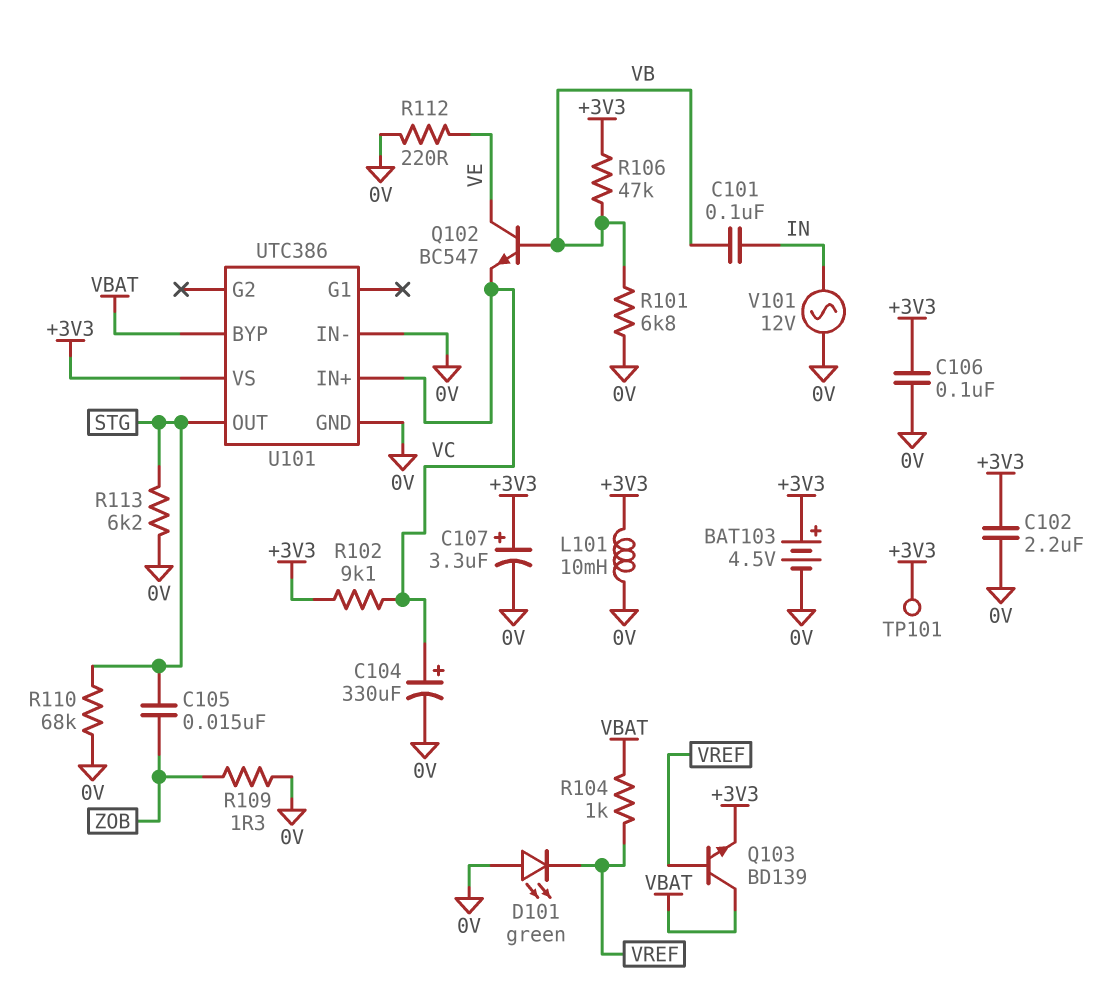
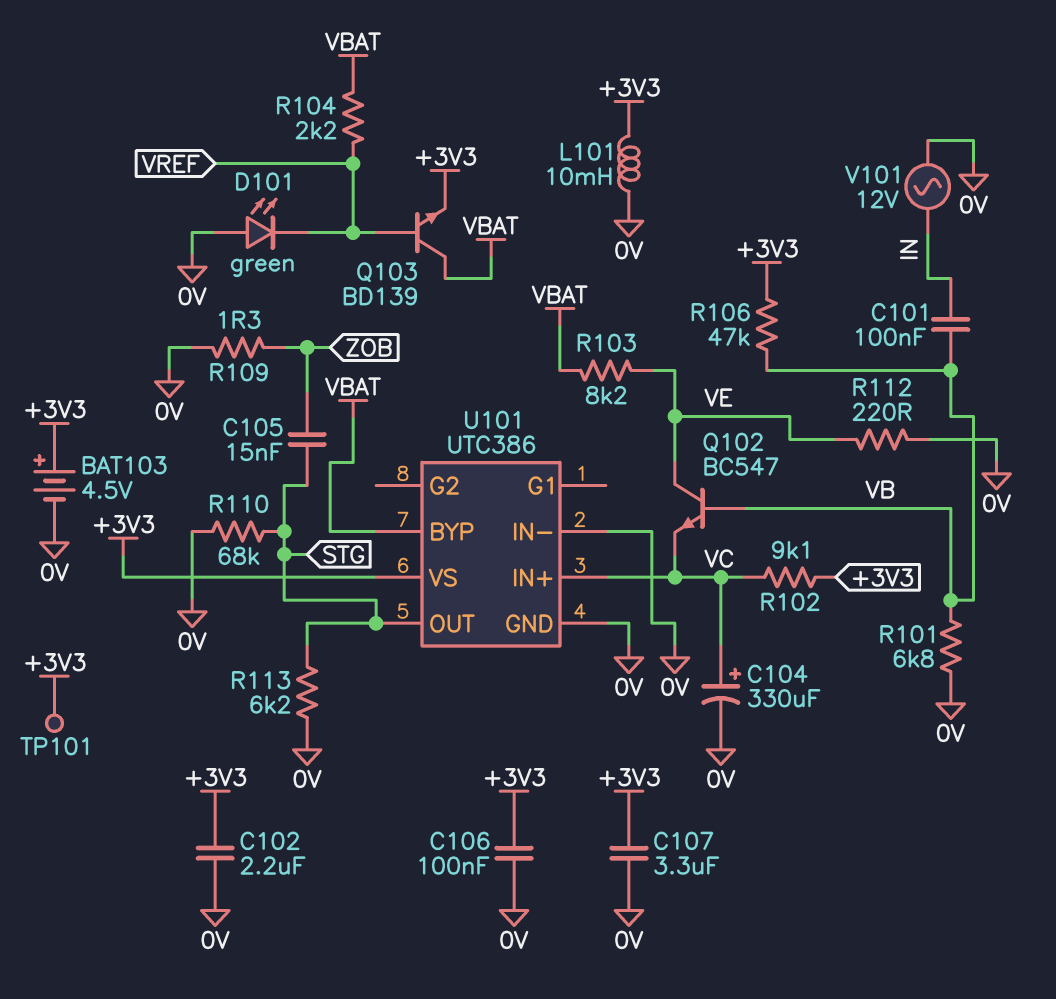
C107: 3.3uF (plus +3V3, minus 0V) -> 3.3uF (+3V3, 0V)
R103: none -> 8.2k (VBAT, VE)
R104: 1k (VBAT, VREF) -> 2.2k (VBAT, VREF)

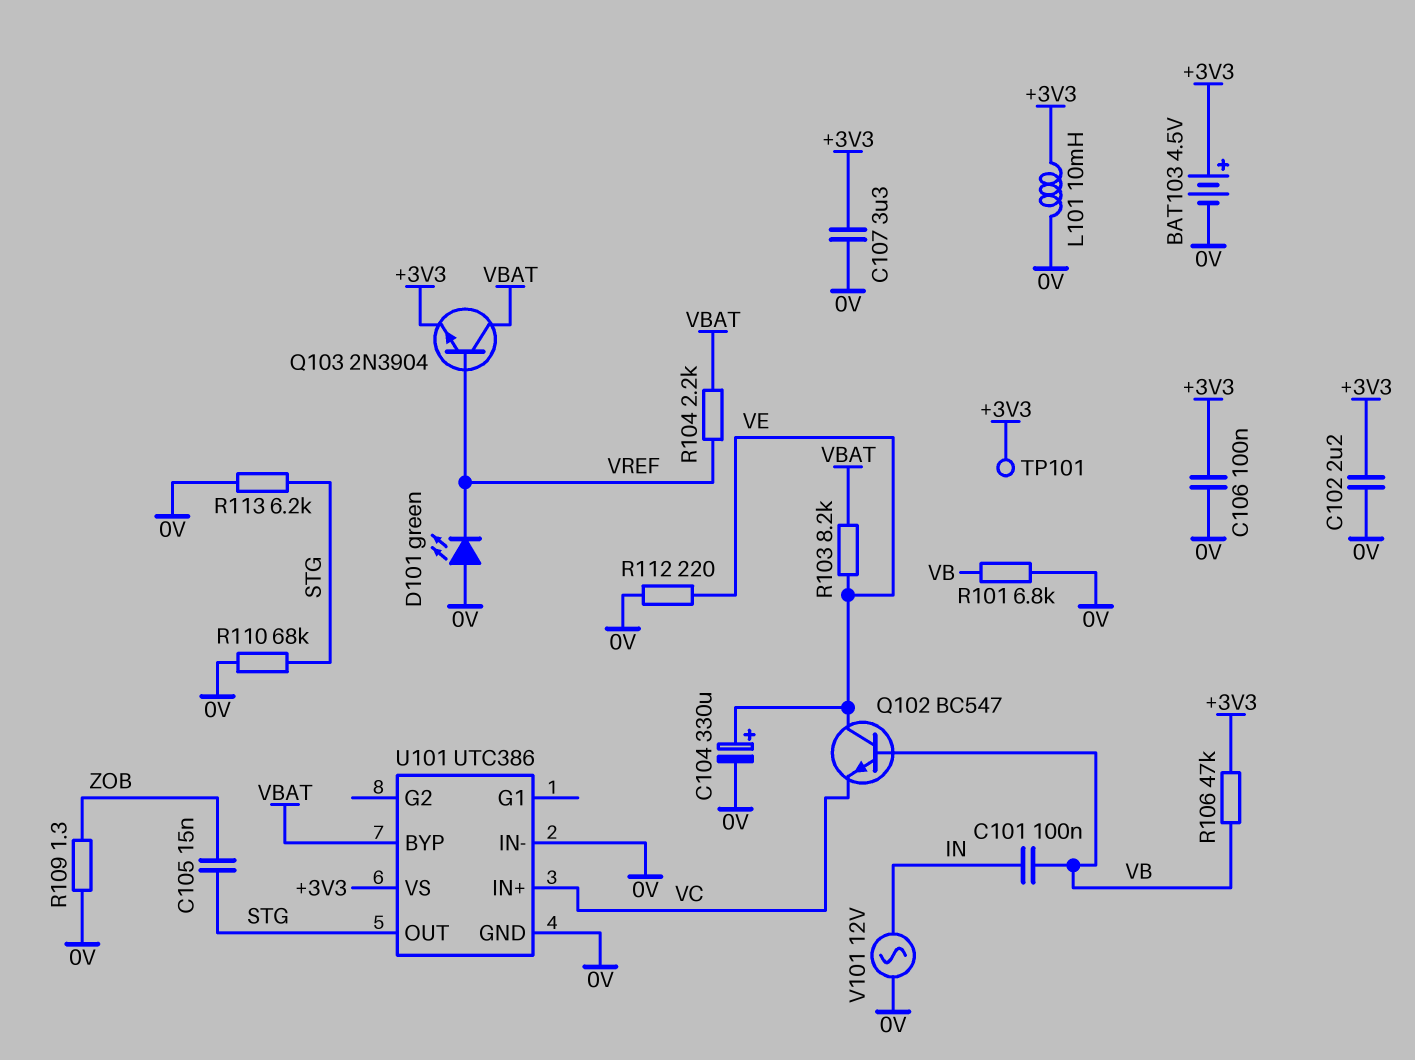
C104: 330uF (plus VC, minus 0V) -> 330uF (plus VE, minus 0V)
Q103: NPN BD139 (B VREF, C VBAT, E +3V3) -> NPN 2N3904 (B VREF, C VBAT, E +3V3)
R102: 9.1k (+3V3, VC) -> none

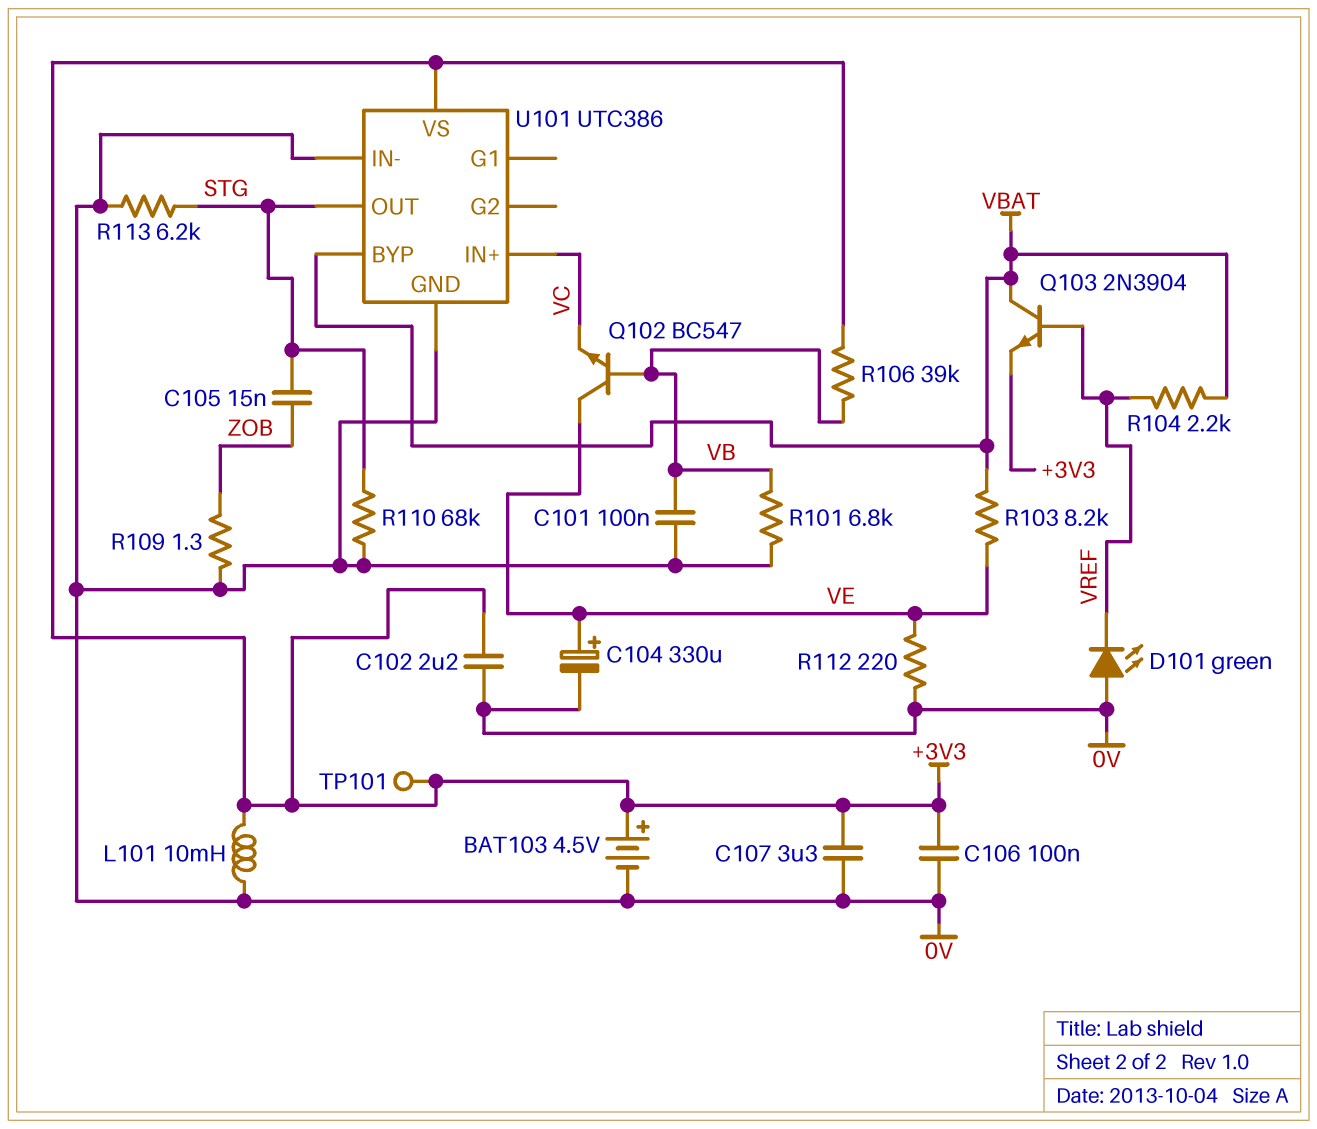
C101: 100nF (IN, VB) -> 100nF (0V, VB)
R106: 47k (+3V3, VB) -> 39k (+3V3, VB)
V101: AC 12V (0V, IN) -> none

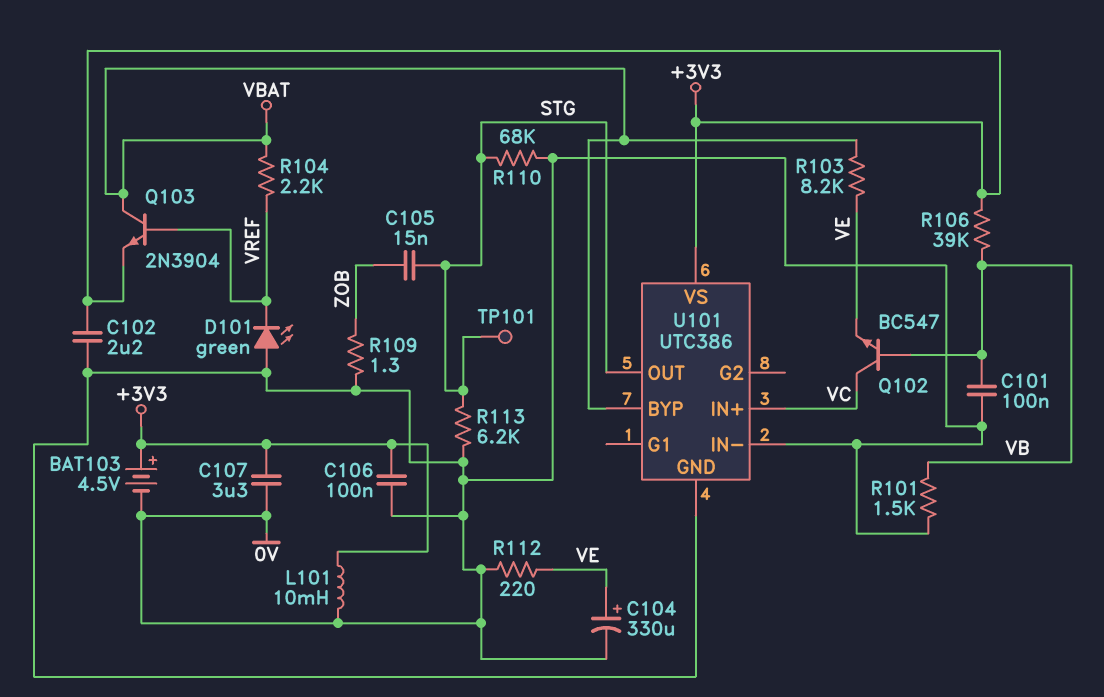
Q102: NPN BC547 (B VB, C VE, E VC) -> NPN BC547 (B VB, C VC, E VE)
R101: 6.8k (0V, VB) -> 1.5k (0V, VB)
TP101: test point (+3V3) -> test point (STG)

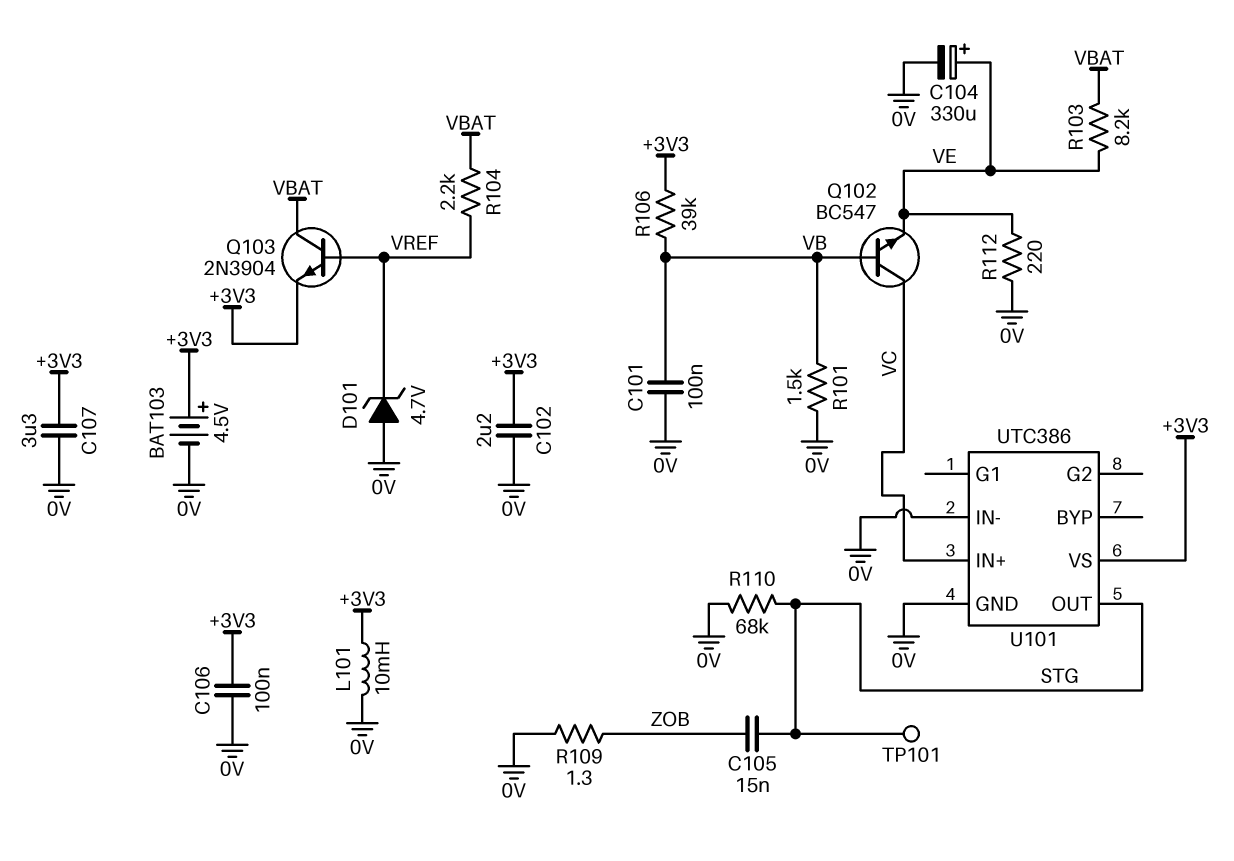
D101: LED green (A 0V, K VREF) -> zener 4.7V (A 0V, K VREF)
R113: 6.2k (0V, STG) -> none
U101 pin BYP: VBAT -> none

